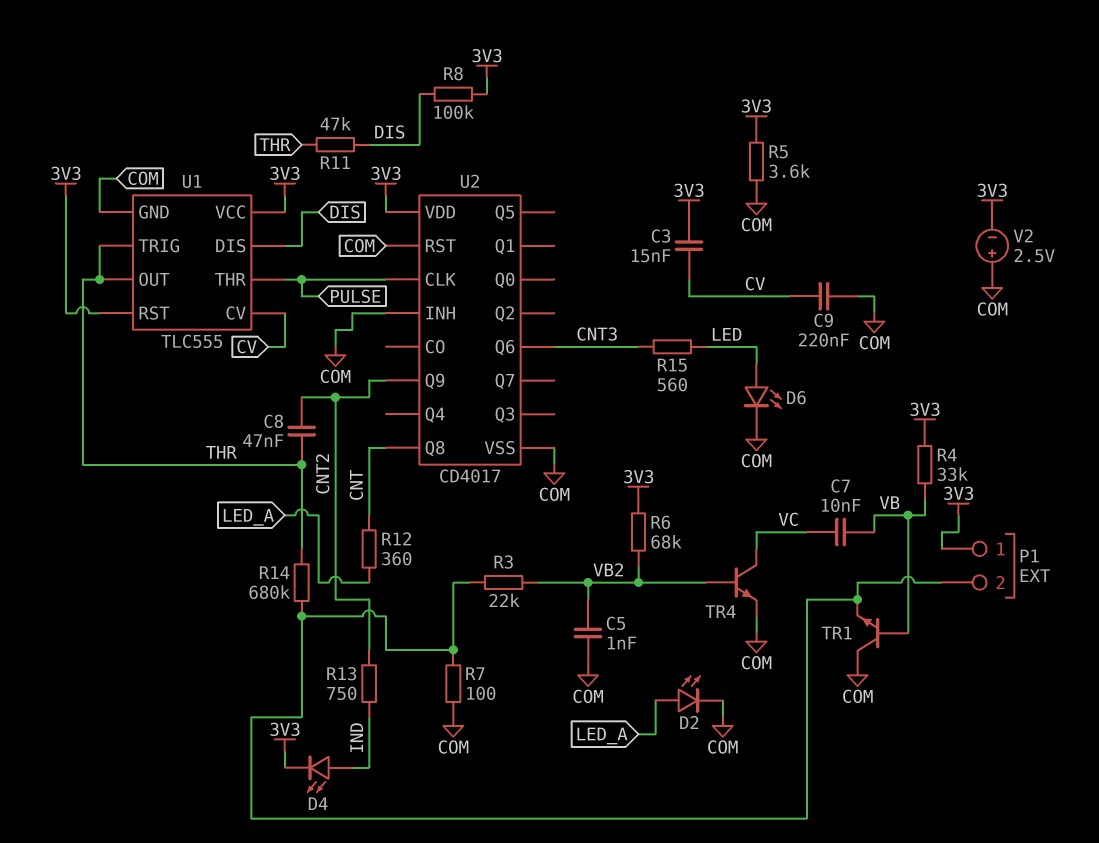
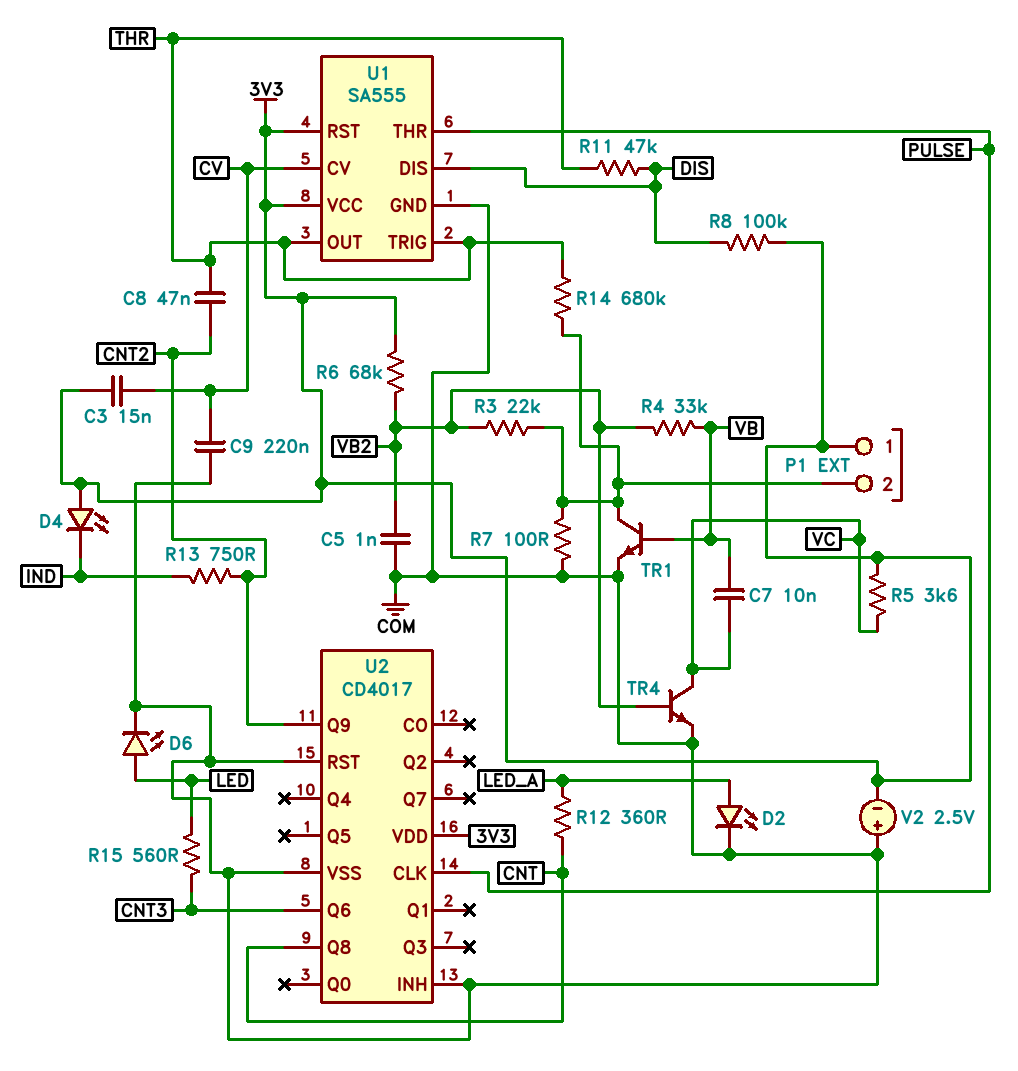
D4: LED (A IND, K 3V3) -> LED (A 3V3, K IND)
R4: 33k (3V3, VB) -> 33k (VB, VB2)
R5: 3.6k (3V3, COM) -> 3.6k (3V3, VC)
TR1: NPN (B VB, C COM, E P1/2) -> NPN (B VB, C P1/2, E COM)
U1: TLC555 -> SA555

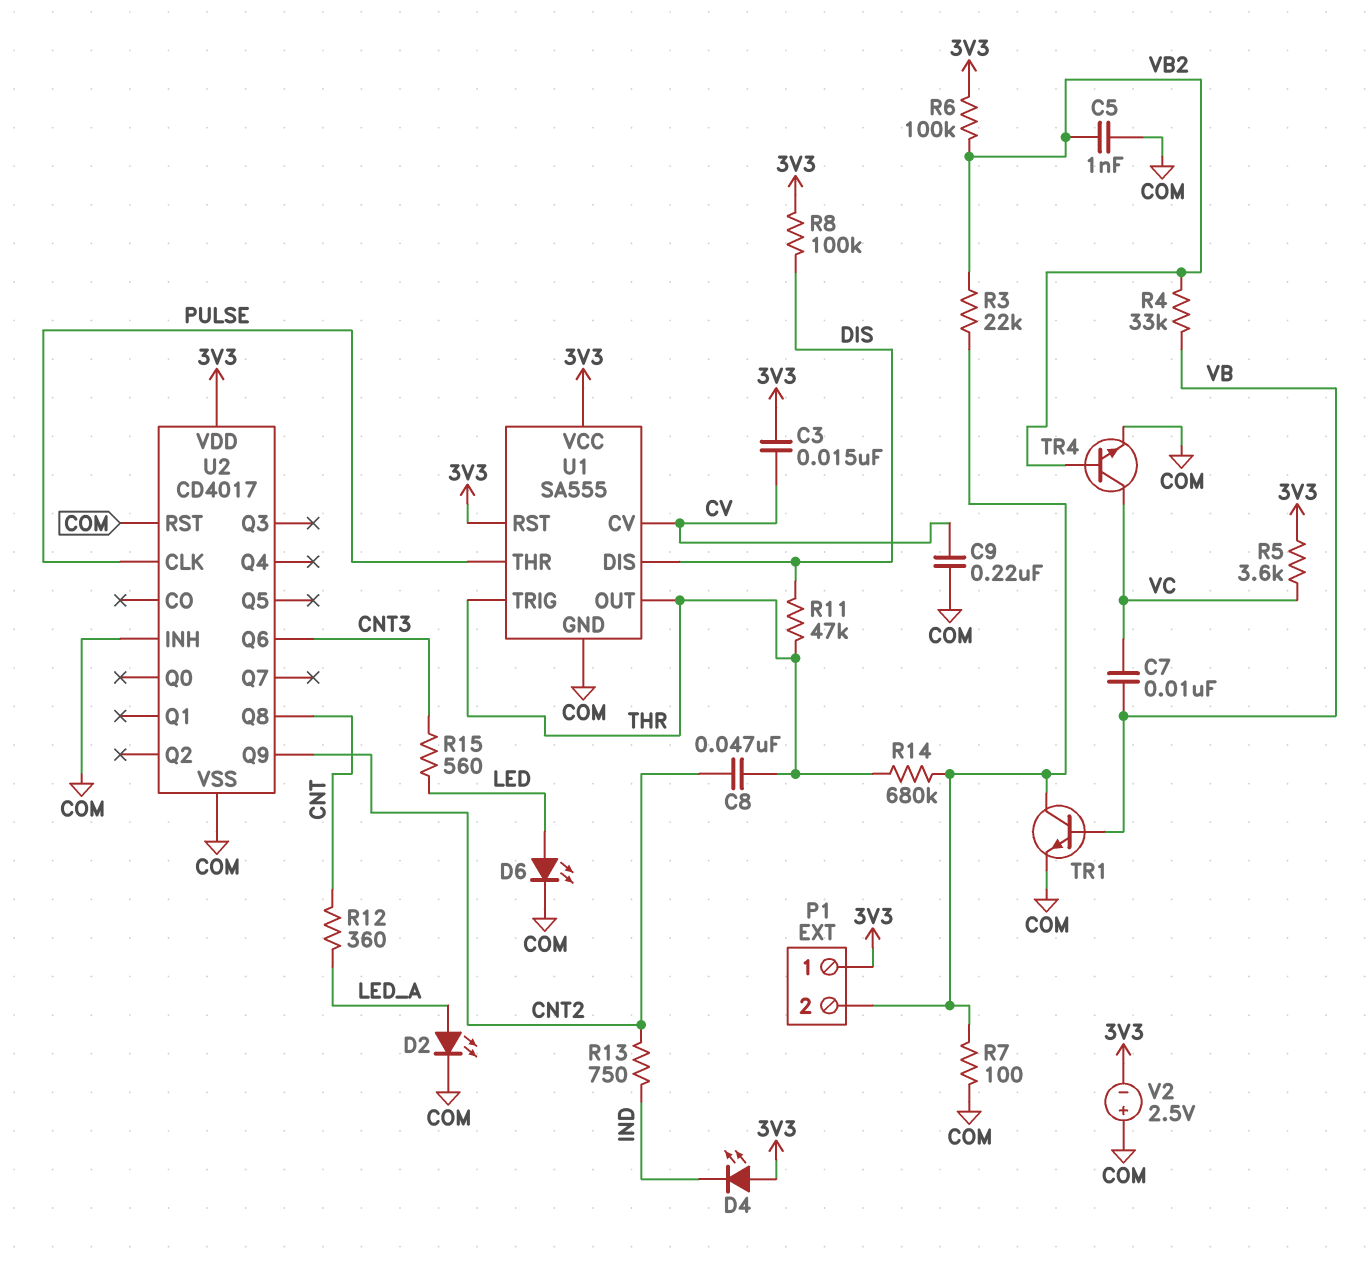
R6: 68k (3V3, VB2) -> 100k (3V3, VB2)

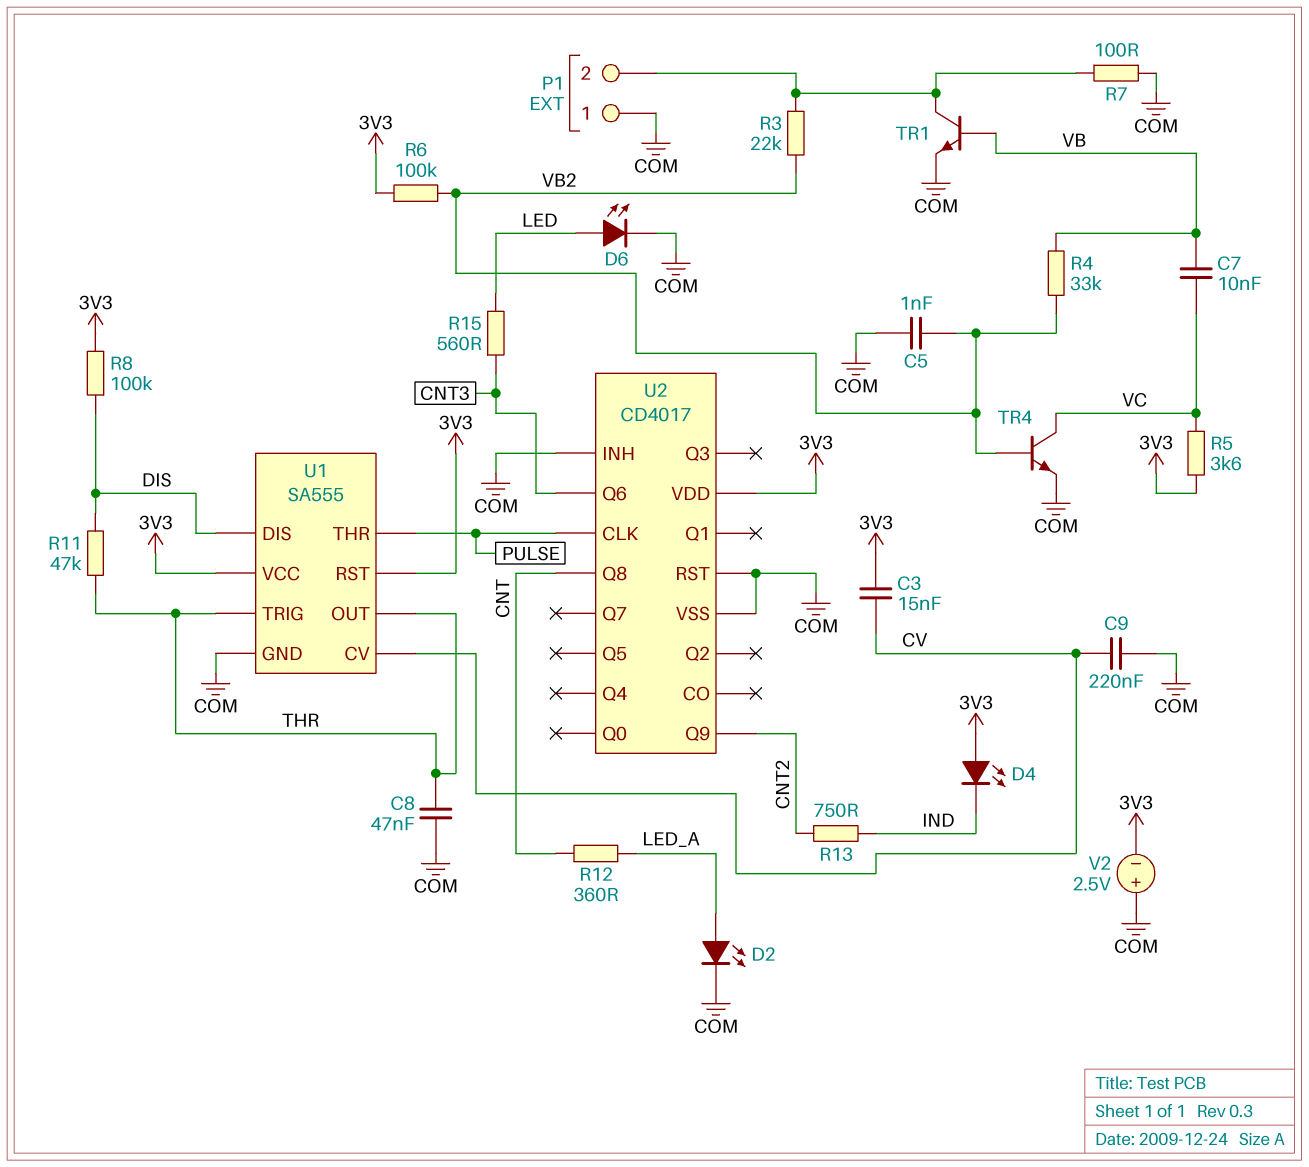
C8: 47nF (CNT2, THR) -> 47nF (COM, THR)
P1 pin 1: 3V3 -> COM
R14: 680k (P1/2, THR) -> none

